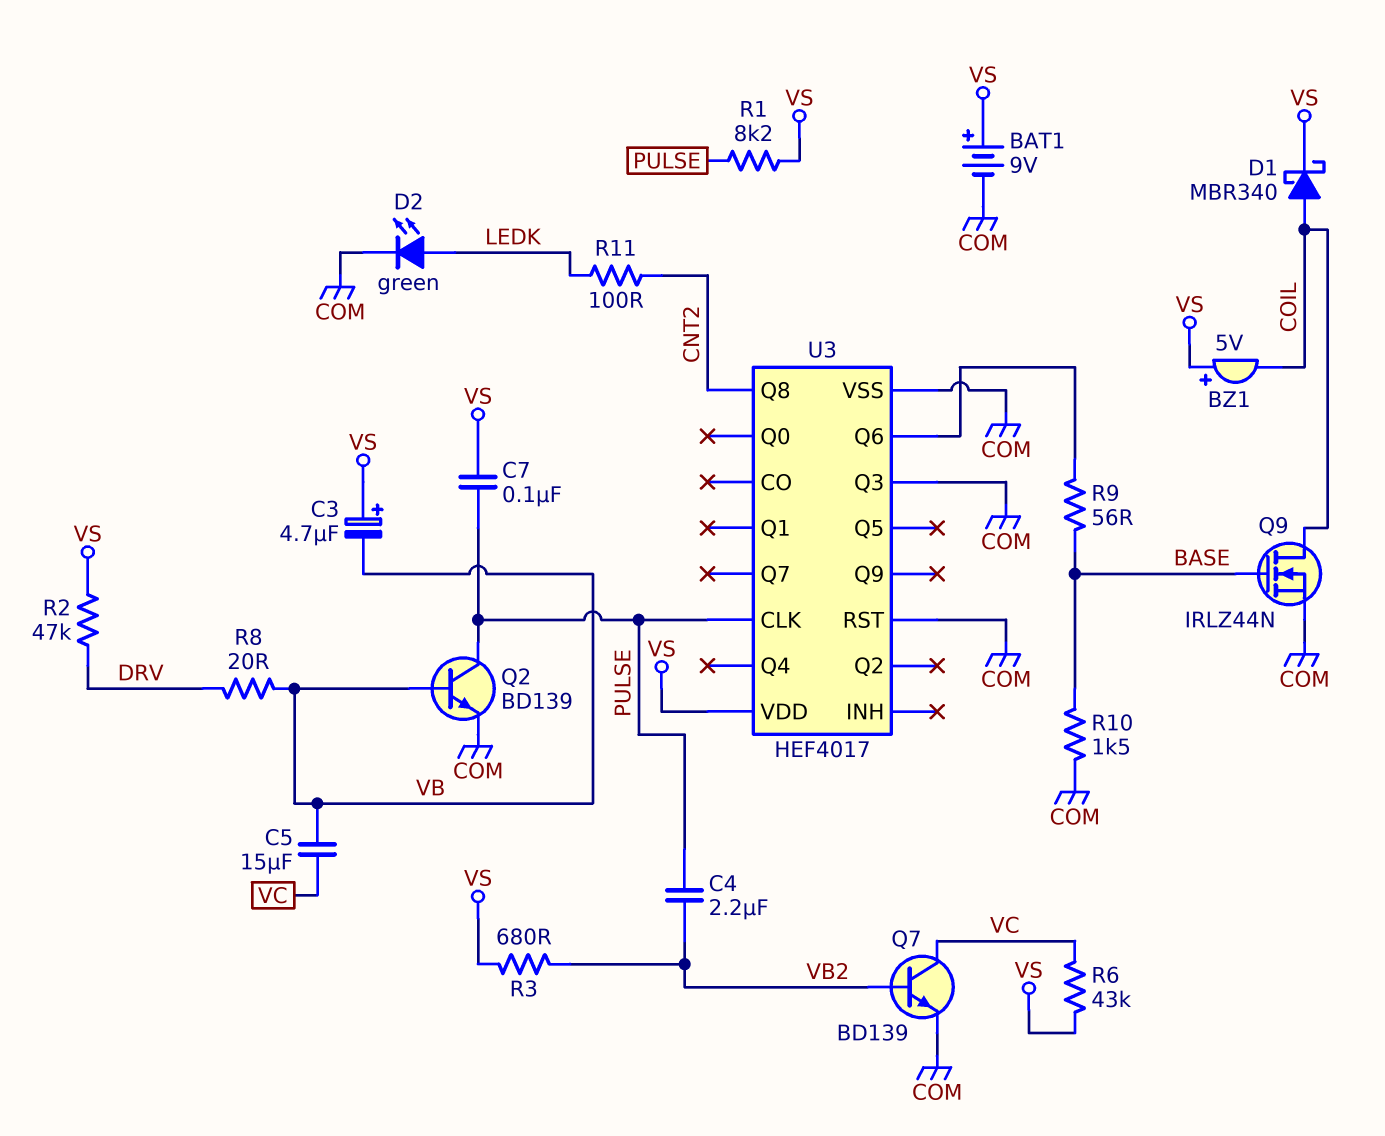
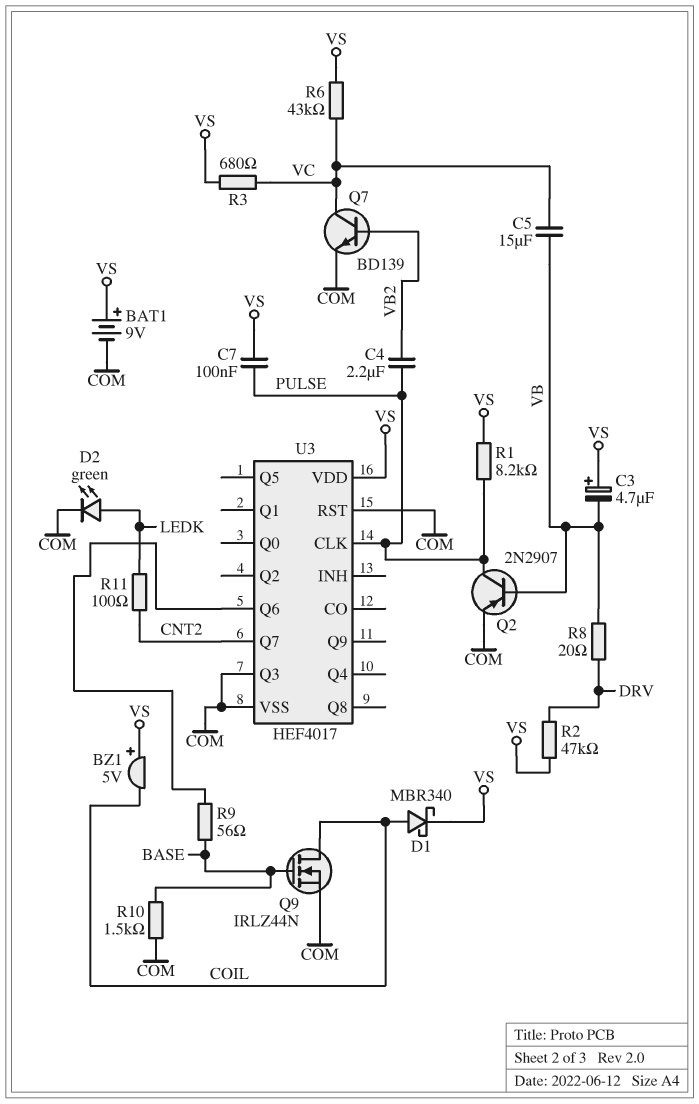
Q2: NPN BD139 (B VB, C PULSE, E COM) -> PNP 2N2907 (B VB, C PULSE, E COM)
R3: 680 (VB2, VS) -> 680 (VC, VS)
U3 pin Q7: none -> CNT2
U3 pin Q8: CNT2 -> none

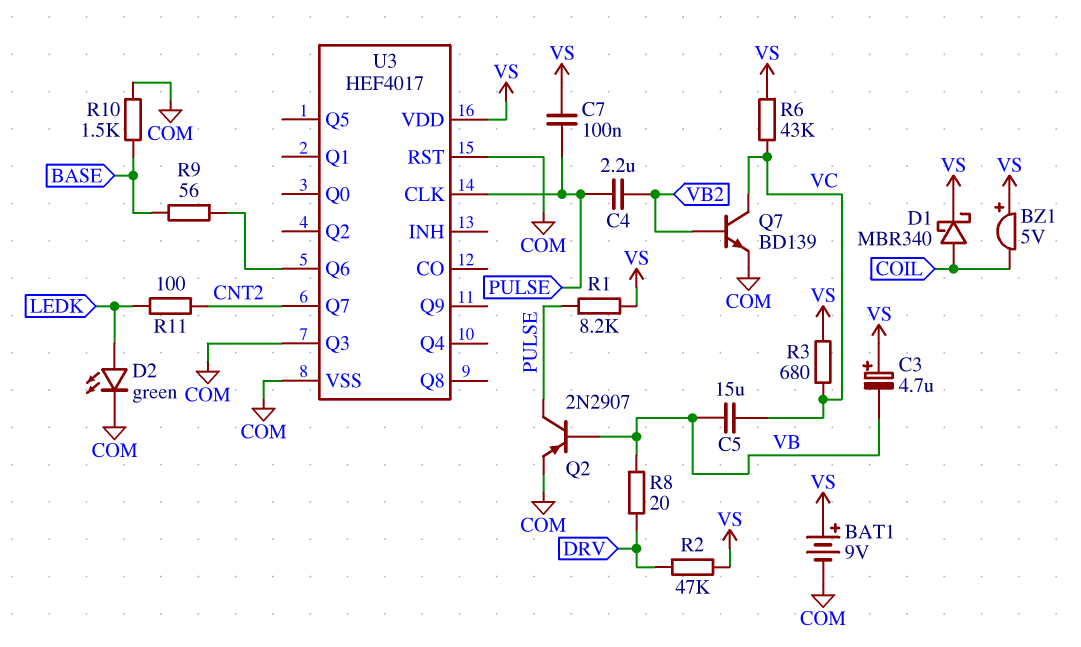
Q9: NMOS IRLZ44N (G BASE, D COIL, S COM) -> none

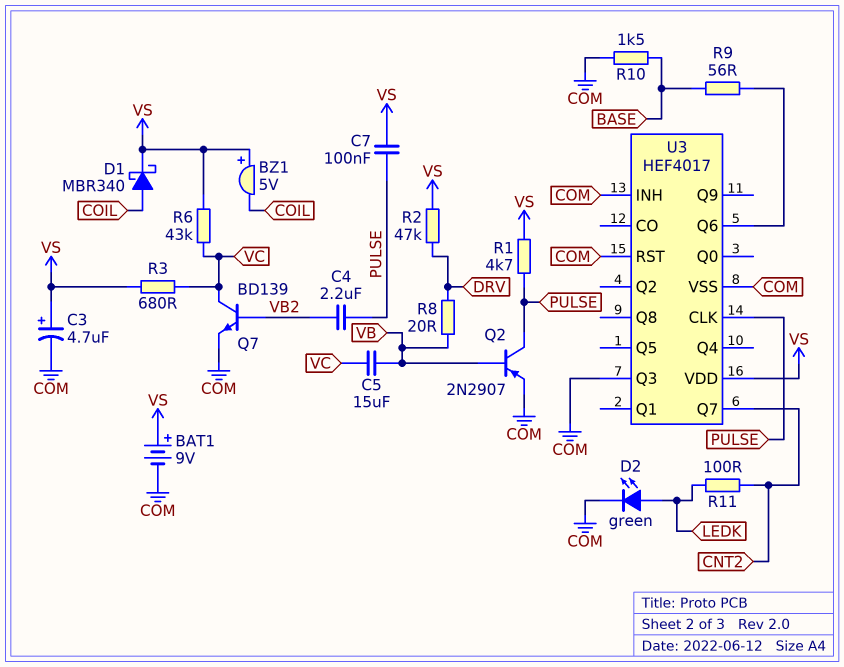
C3: 4.7uF (plus VS, minus VB) -> 4.7uF (plus VS, minus COM)
R1: 8.2k (PULSE, VS) -> 4.7k (PULSE, VS)
U3 pin INH: none -> COM

